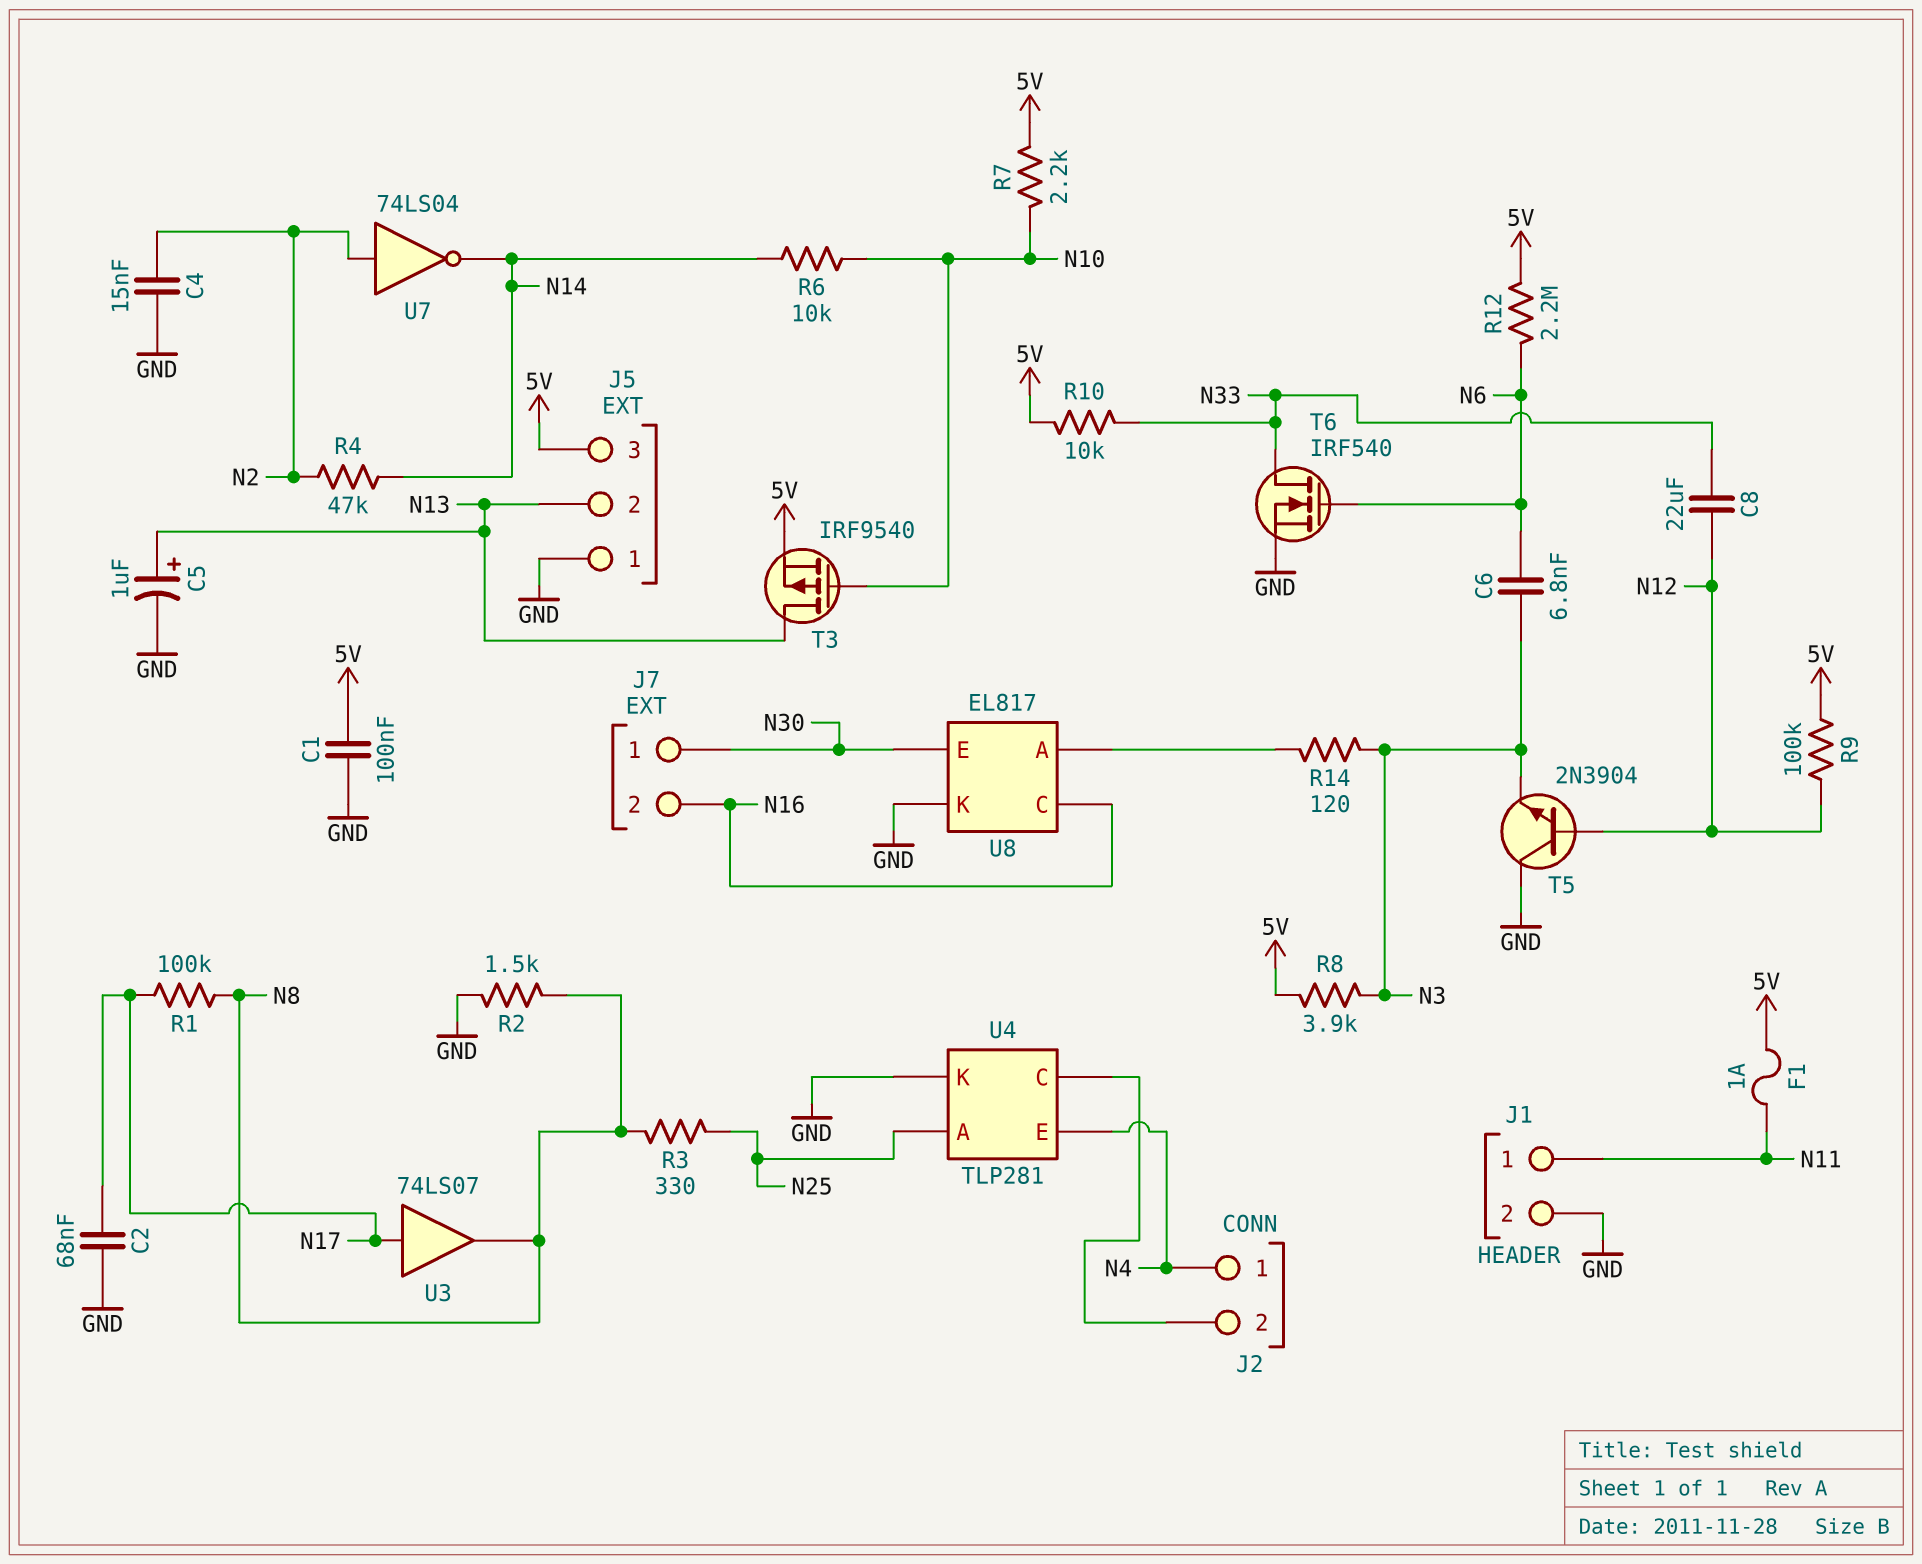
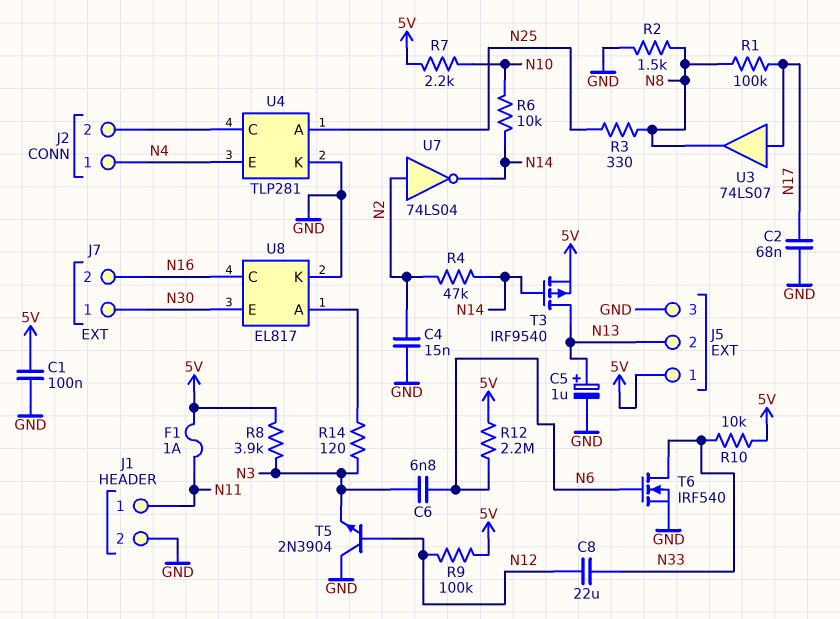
J5 pin 1: GND -> 5V
J5 pin 3: 5V -> GND
T3: PMOS IRF9540 (G N10, D N13, S 5V) -> PMOS IRF9540 (G N14, D N13, S 5V)

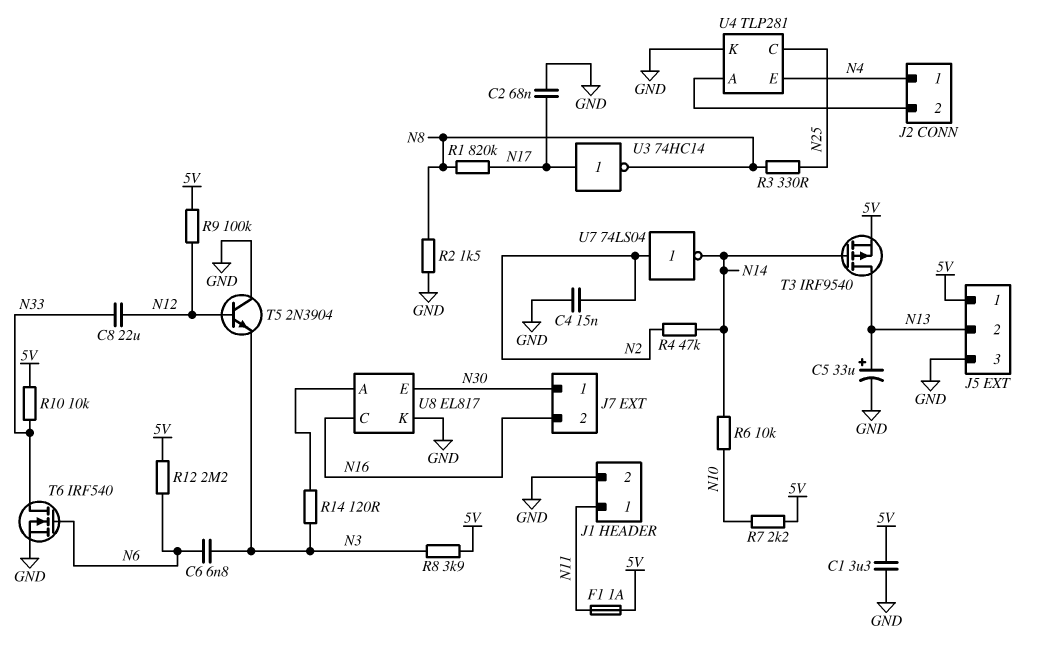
C1: 100nF (5V, GND) -> 3.3uF (5V, GND)
C5: 1uF (plus N13, minus GND) -> 33uF (plus N13, minus GND)
R1: 100k (N8, N17) -> 820k (N8, N17)
U3: buffer 74LS07 (in N17, out N8) -> NOT 74HC14 (in N17, out N8)
U4 pin A: N25 -> J2/2
U4 pin C: J2/2 -> N25

